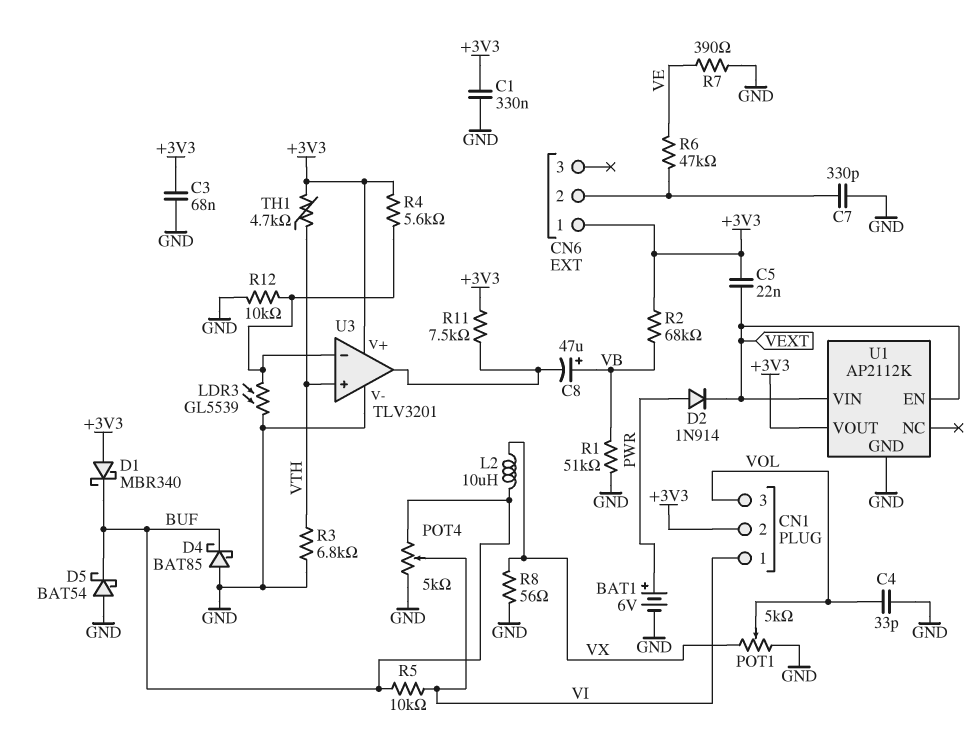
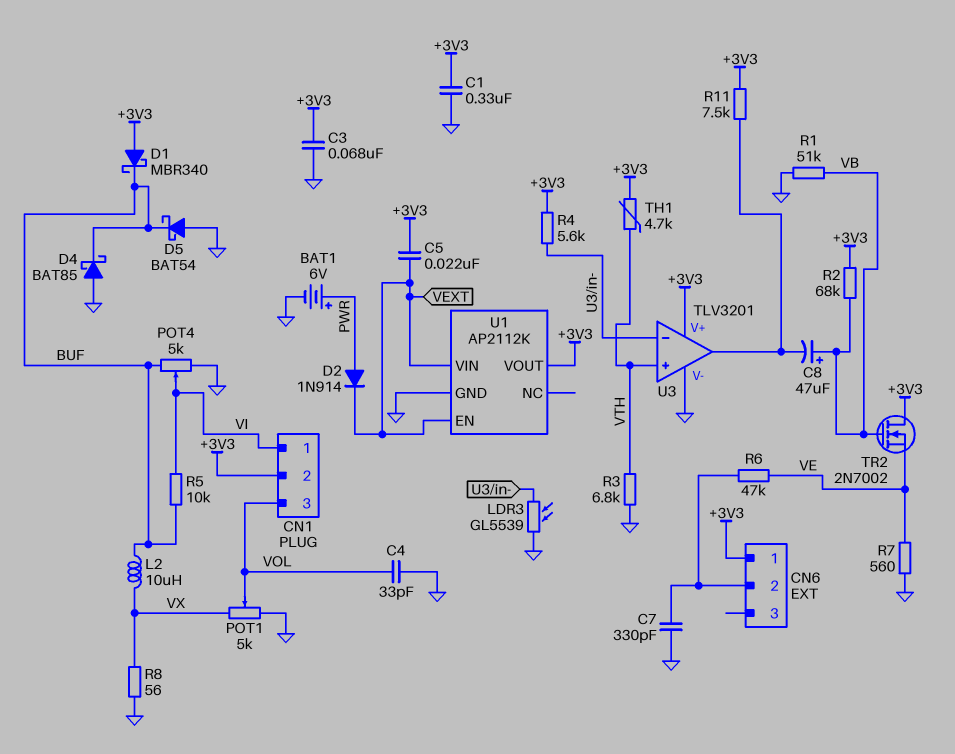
R7: 390 (GND, VE) -> 560 (GND, VE)
R12: 10k (GND, U3/in-) -> none
TR2: none -> NMOS 2N7002 (G VB, D +3V3, S VE)

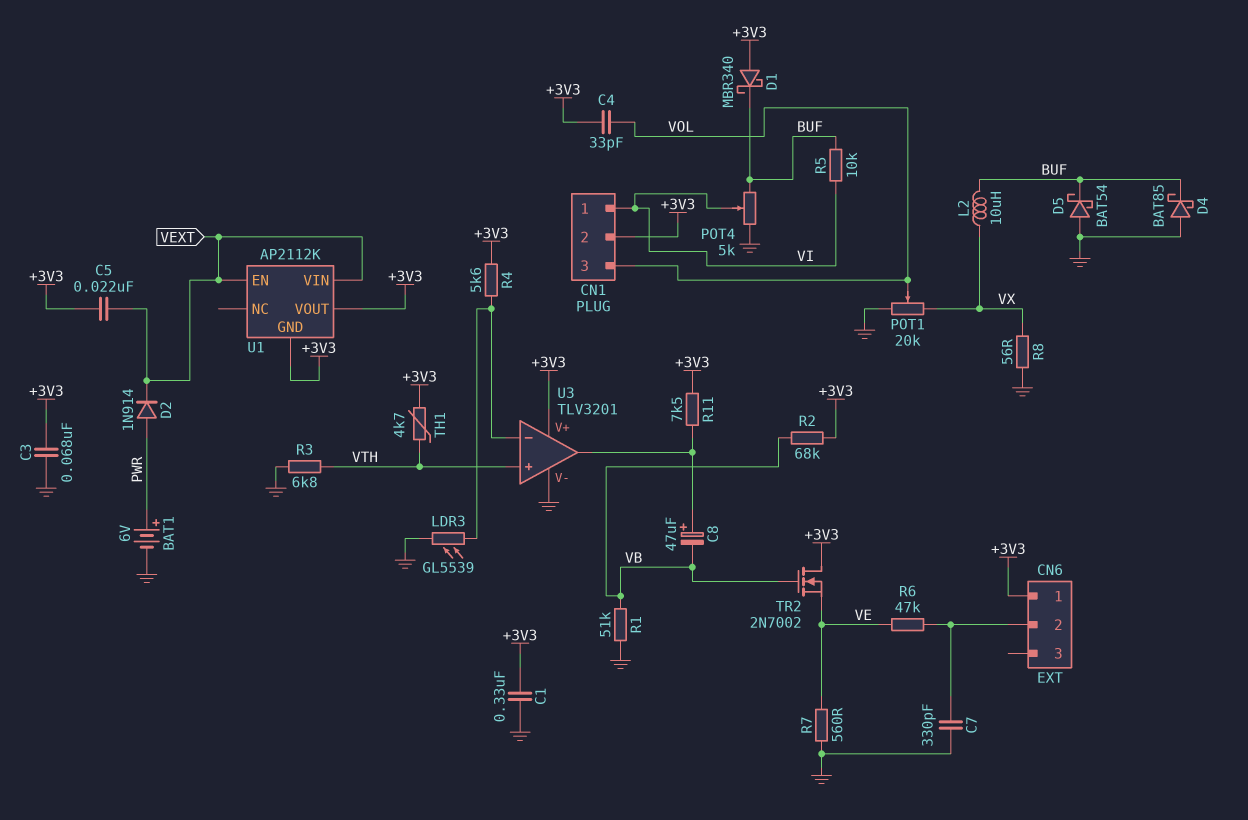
C4: 33pF (GND, VOL) -> 33pF (+3V3, VOL)
C8: 47uF (plus VB, minus U3/out) -> 47uF (plus U3/out, minus VB)
POT1: 5k (GND, VX, wiper VOL) -> 20k (GND, VX, wiper VOL)
U1 pin GND: GND -> +3V3

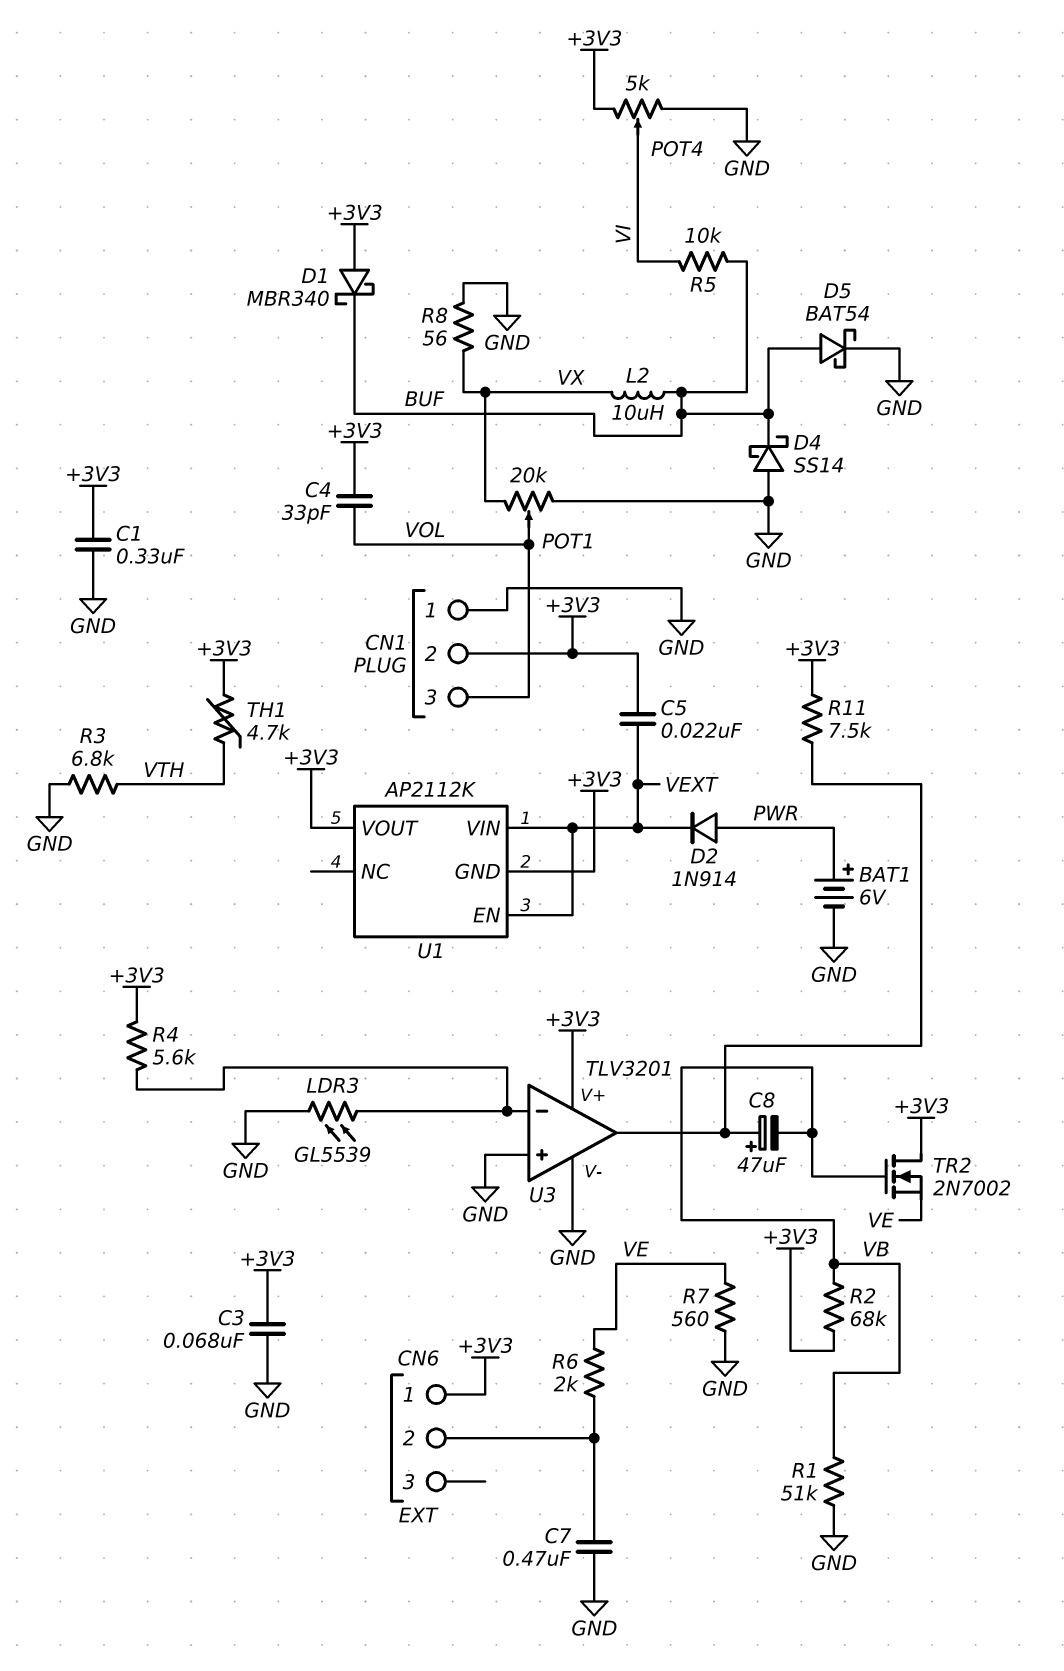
C7: 330pF (CN6/2, GND) -> 470nF (CN6/2, GND)
CN1 pin 1: VI -> GND
D4: schottky BAT85 (A GND, K BUF) -> schottky SS14 (A GND, K BUF)
D5: schottky BAT54 (A GND, K BUF) -> schottky BAT54 (A BUF, K GND)
POT4: 5k (BUF, GND, wiper VI) -> 5k (+3V3, GND, wiper VI)
R6: 47k (CN6/2, VE) -> 2k (CN6/2, VE)
U3 pin in+: VTH -> GND

